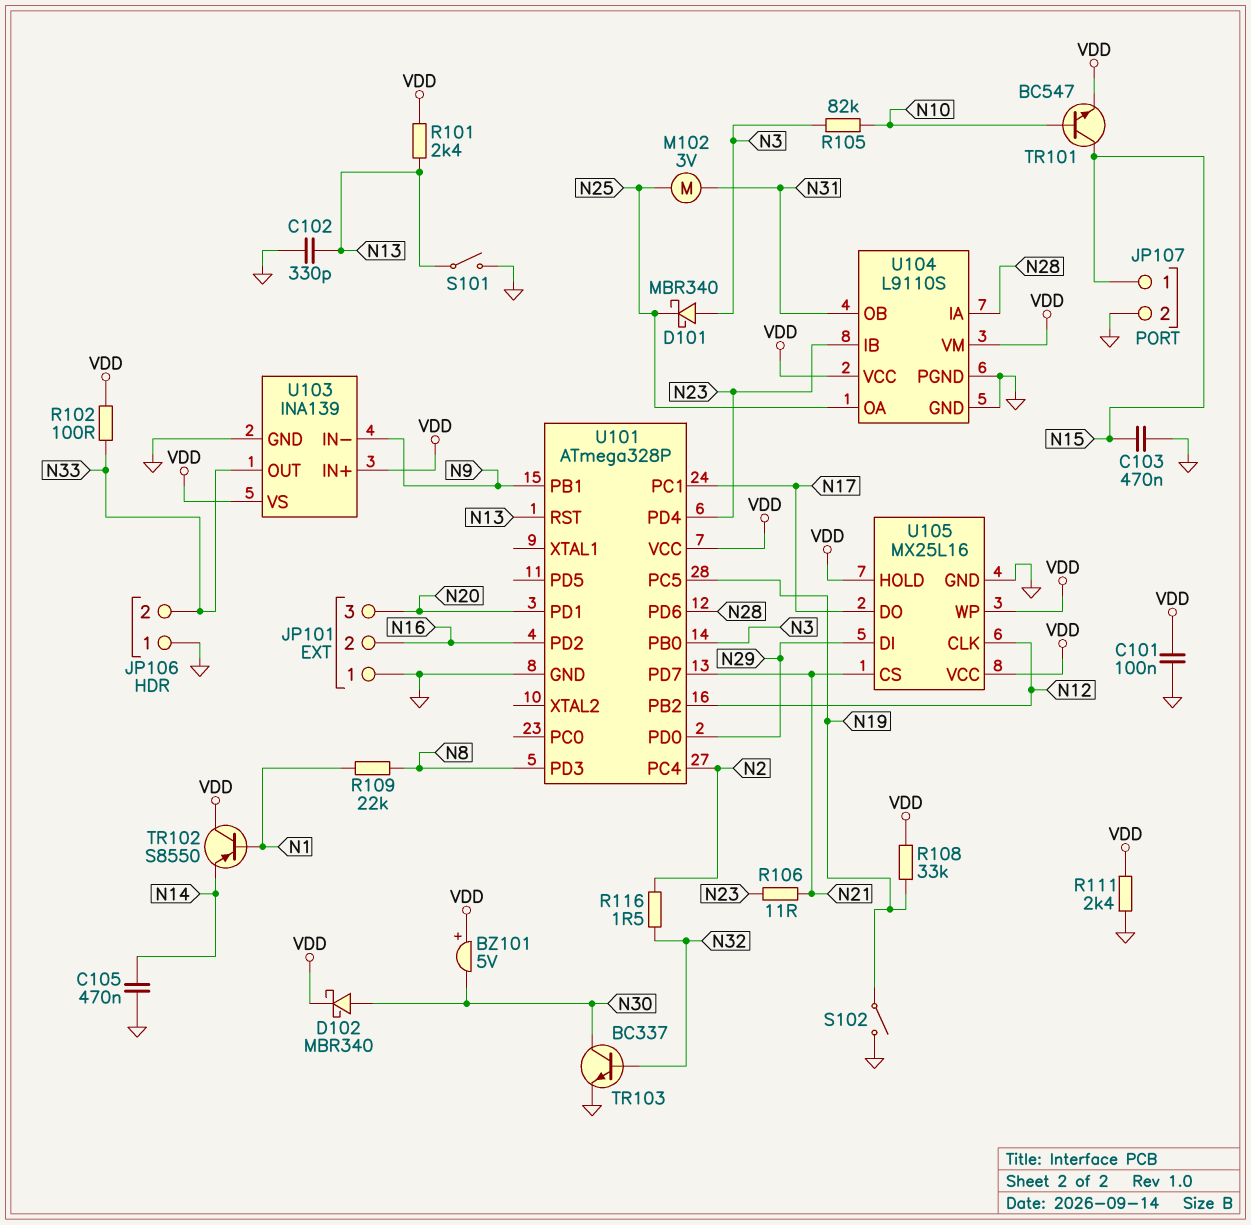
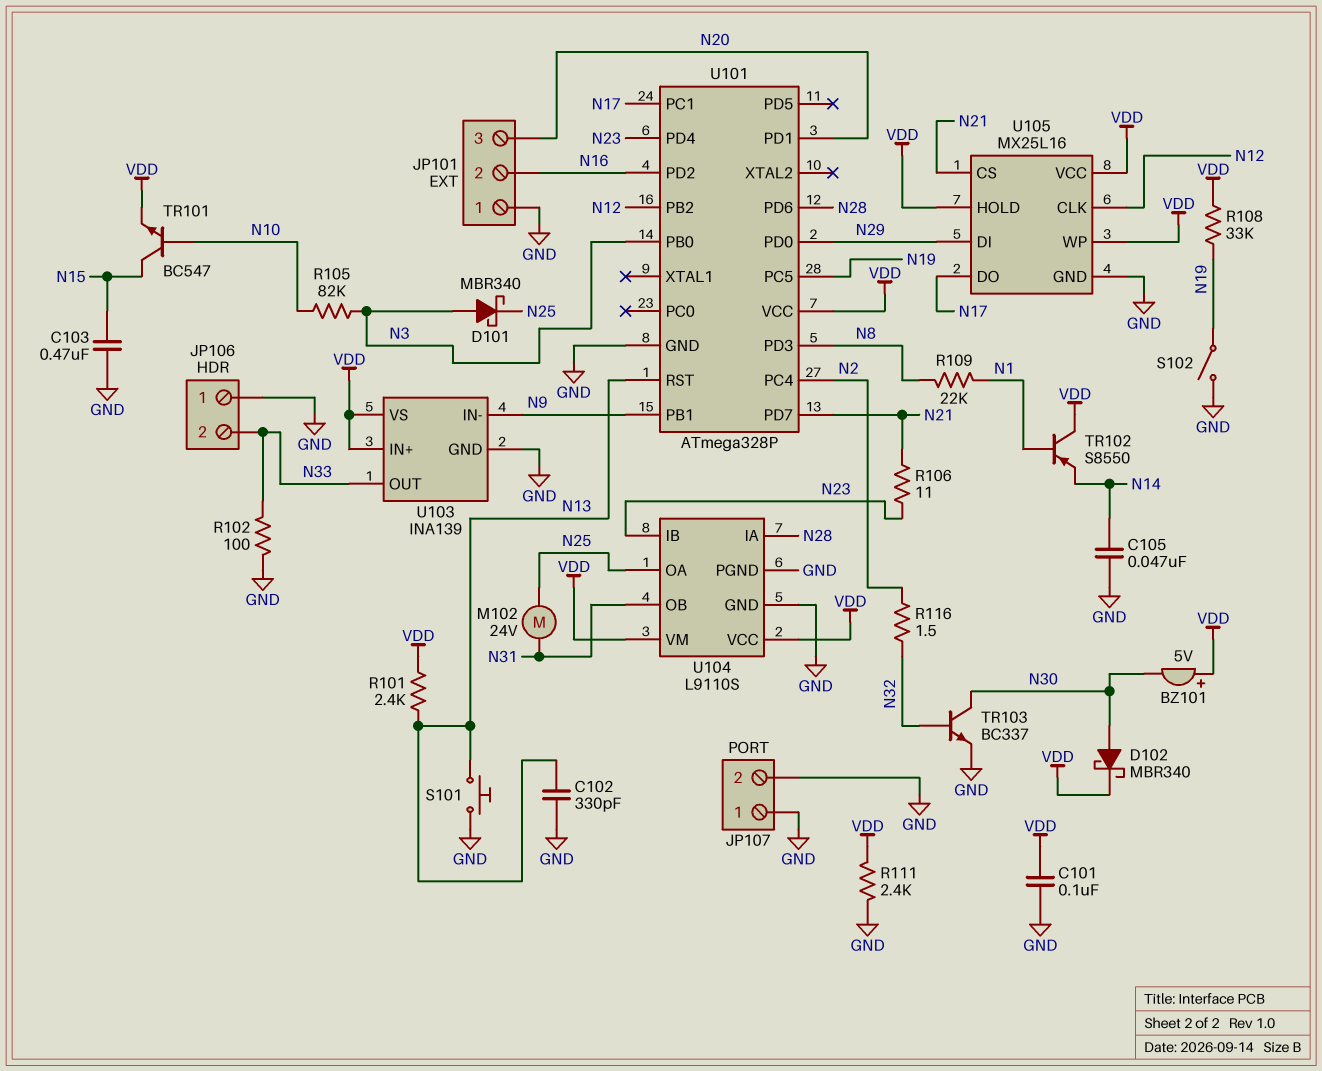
C105: 470nF (GND, N14) -> 47nF (GND, N14)
JP107 pin 1: N15 -> GND
M102: motor 3V (N25, N31) -> motor 24V (N25, N31)
R102: 100 (N33, VDD) -> 100 (GND, N33)
S101: switch (GND, N13) -> button (GND, N13)

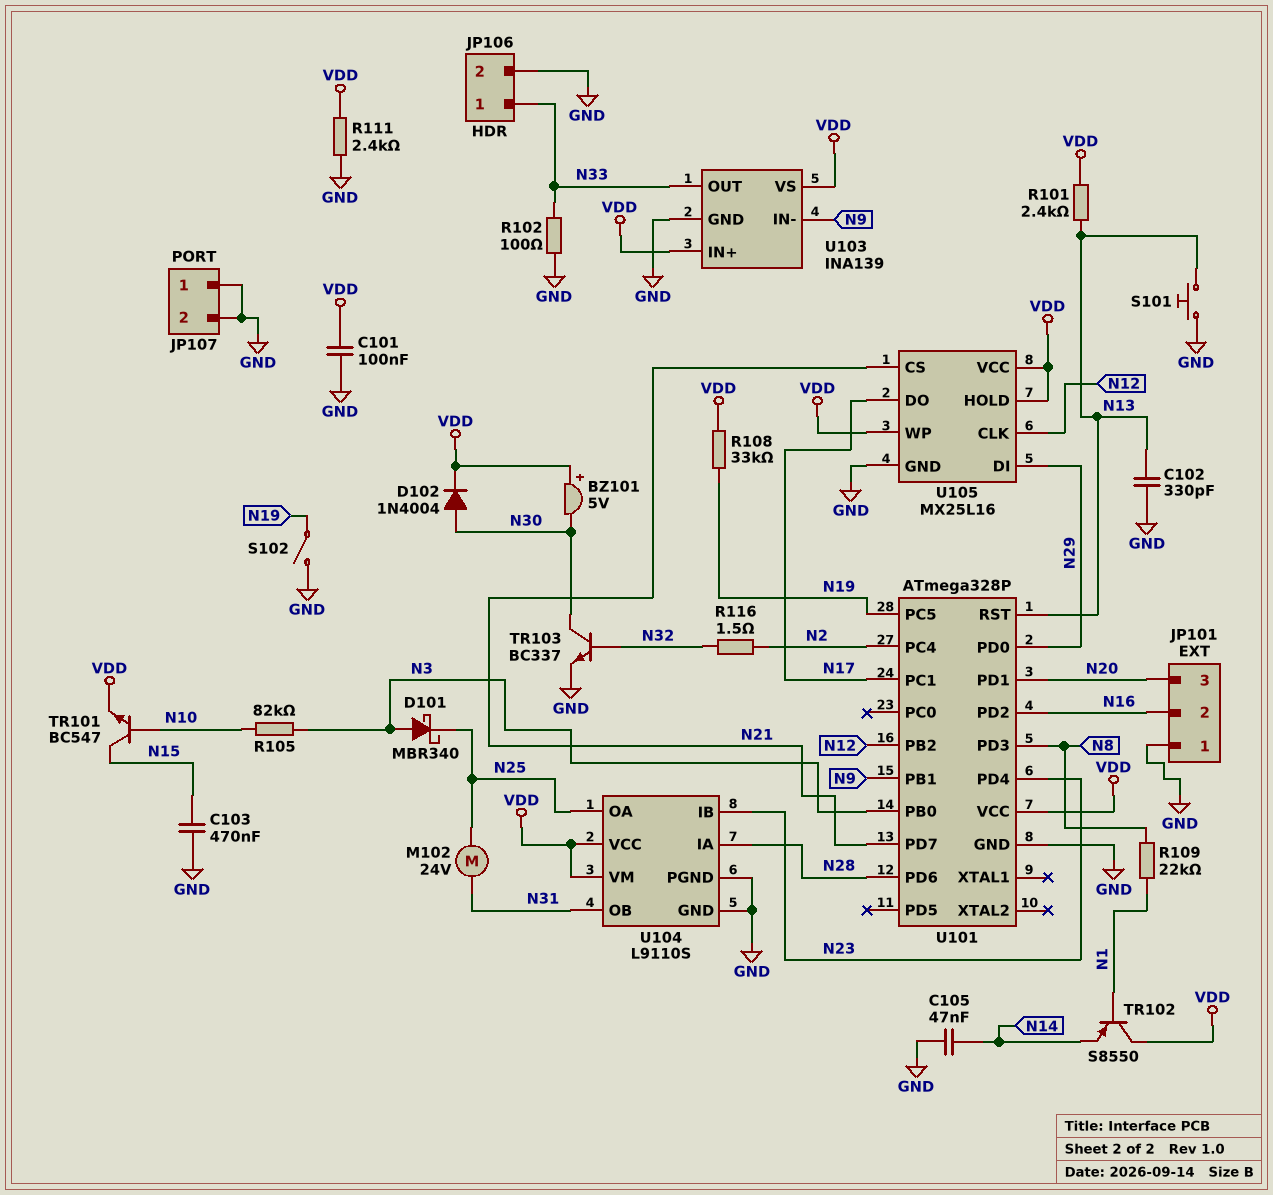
D102: schottky MBR340 (A N30, K VDD) -> diode 1N4004 (A N30, K VDD)
JP106 pin 1: GND -> N33
JP106 pin 2: N33 -> GND
R106: 11 (N21, N23) -> none

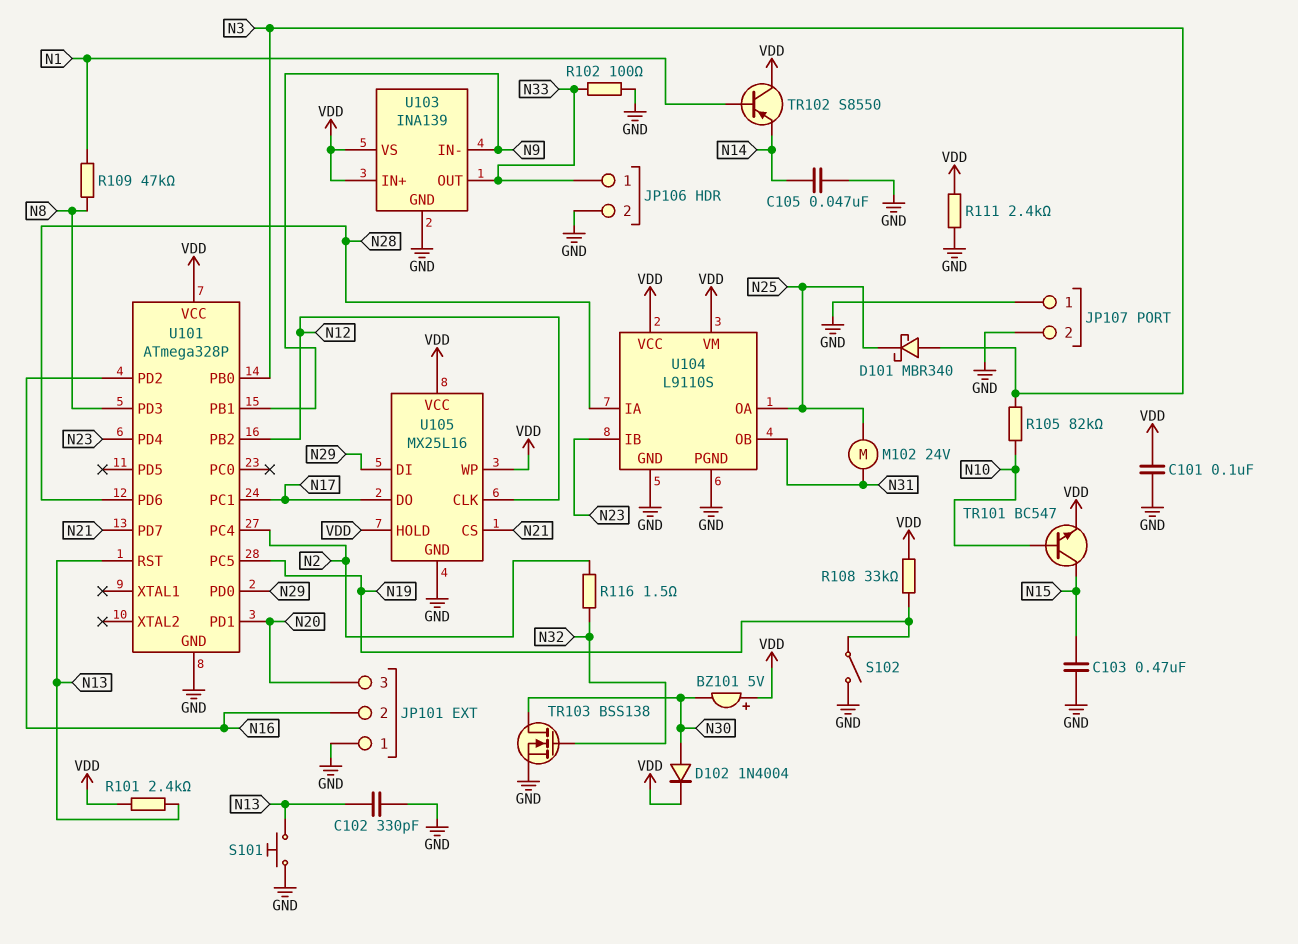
R109: 22k (N1, N8) -> 47k (N1, N8)
TR103: NPN BC337 (B N32, C N30, E GND) -> NMOS BSS138 (G N32, D N30, S GND)

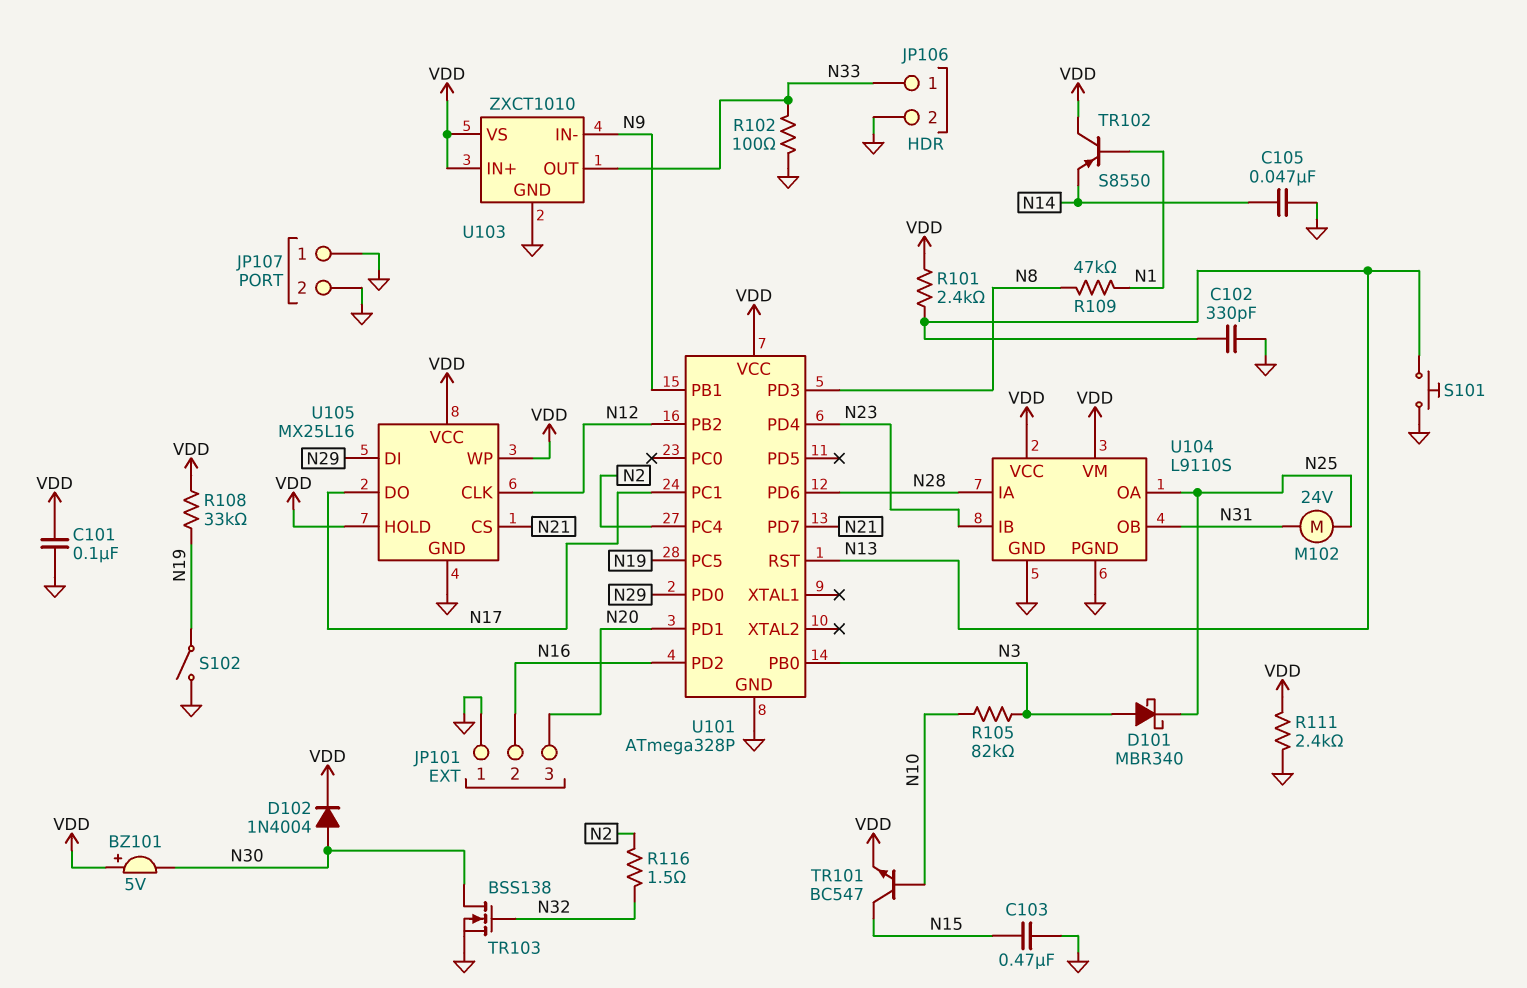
U103: INA139 -> ZXCT1010

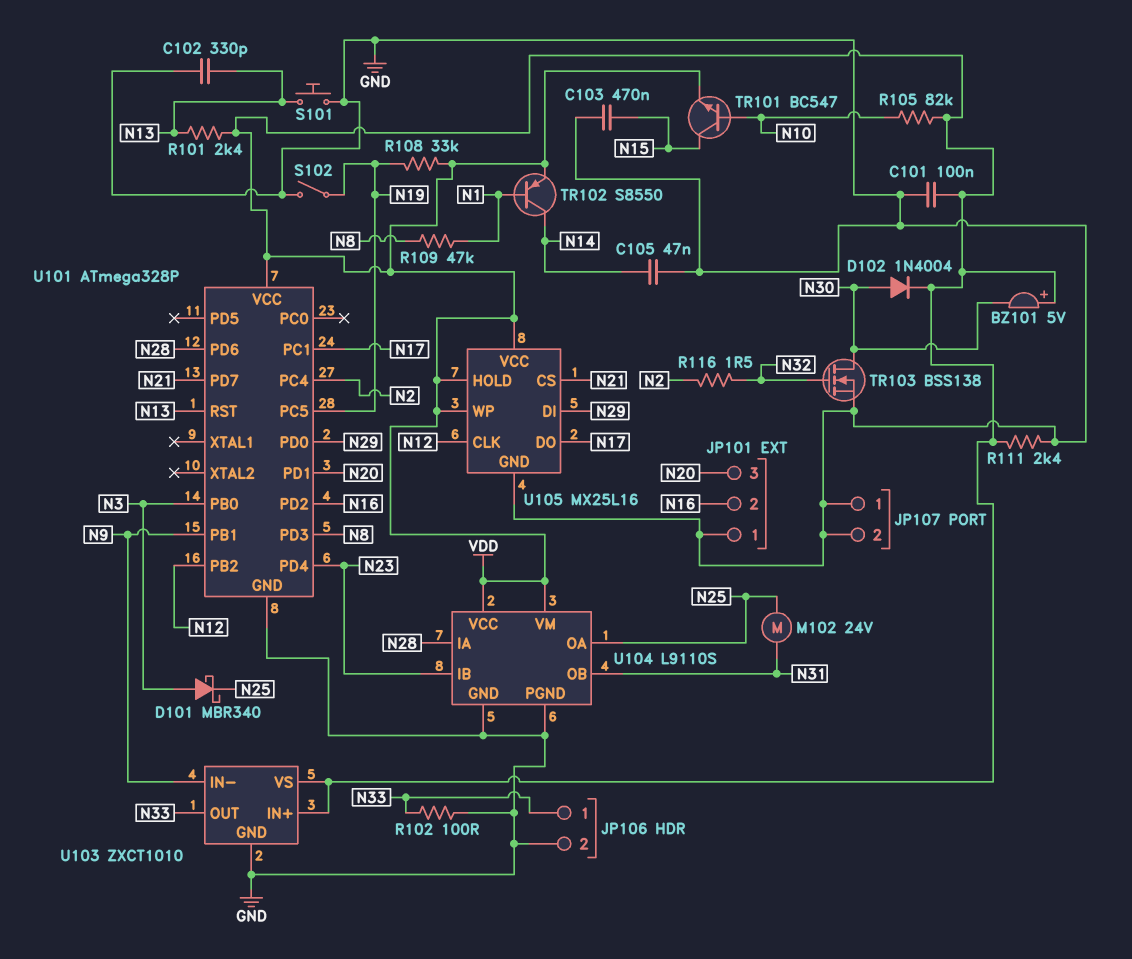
R105: 82k (N3, N10) -> 82k (N10, VDD)
TR102: PNP S8550 (B N1, C VDD, E N14) -> PNP S8550 (B N1, C N14, E VDD)

